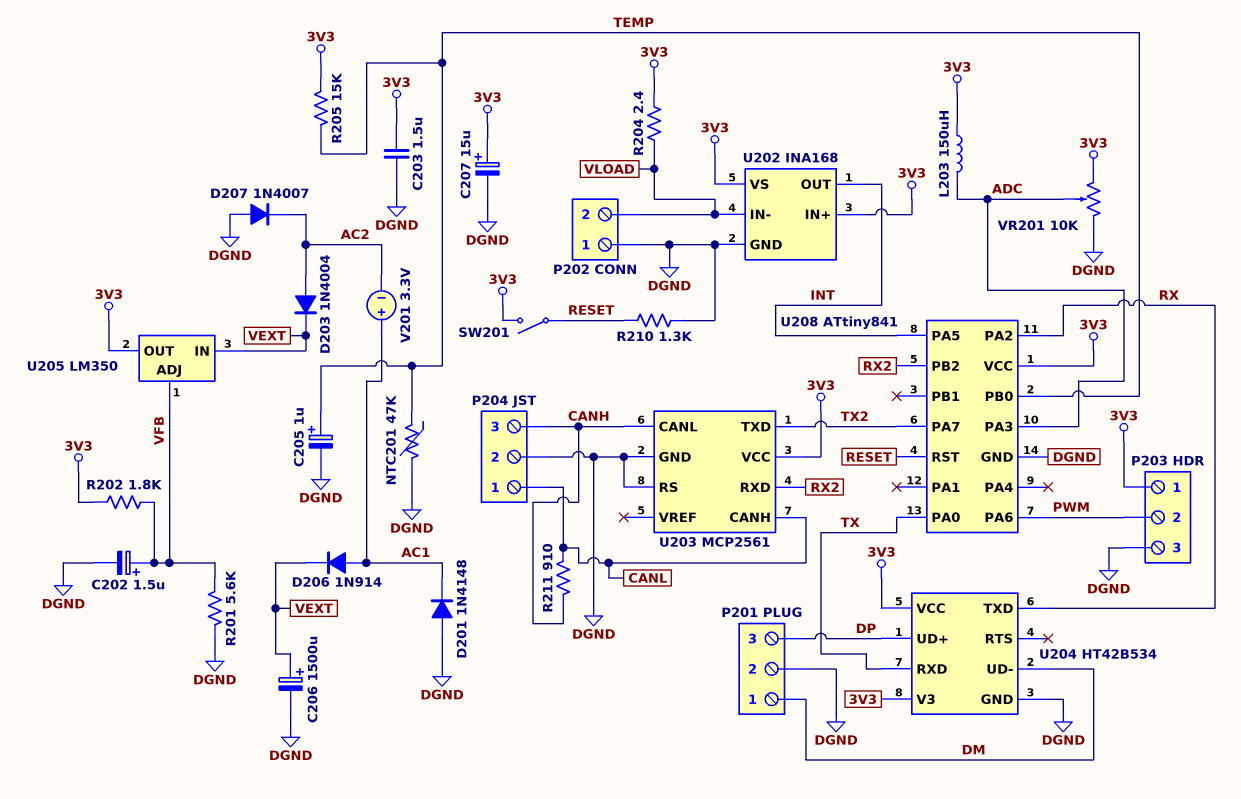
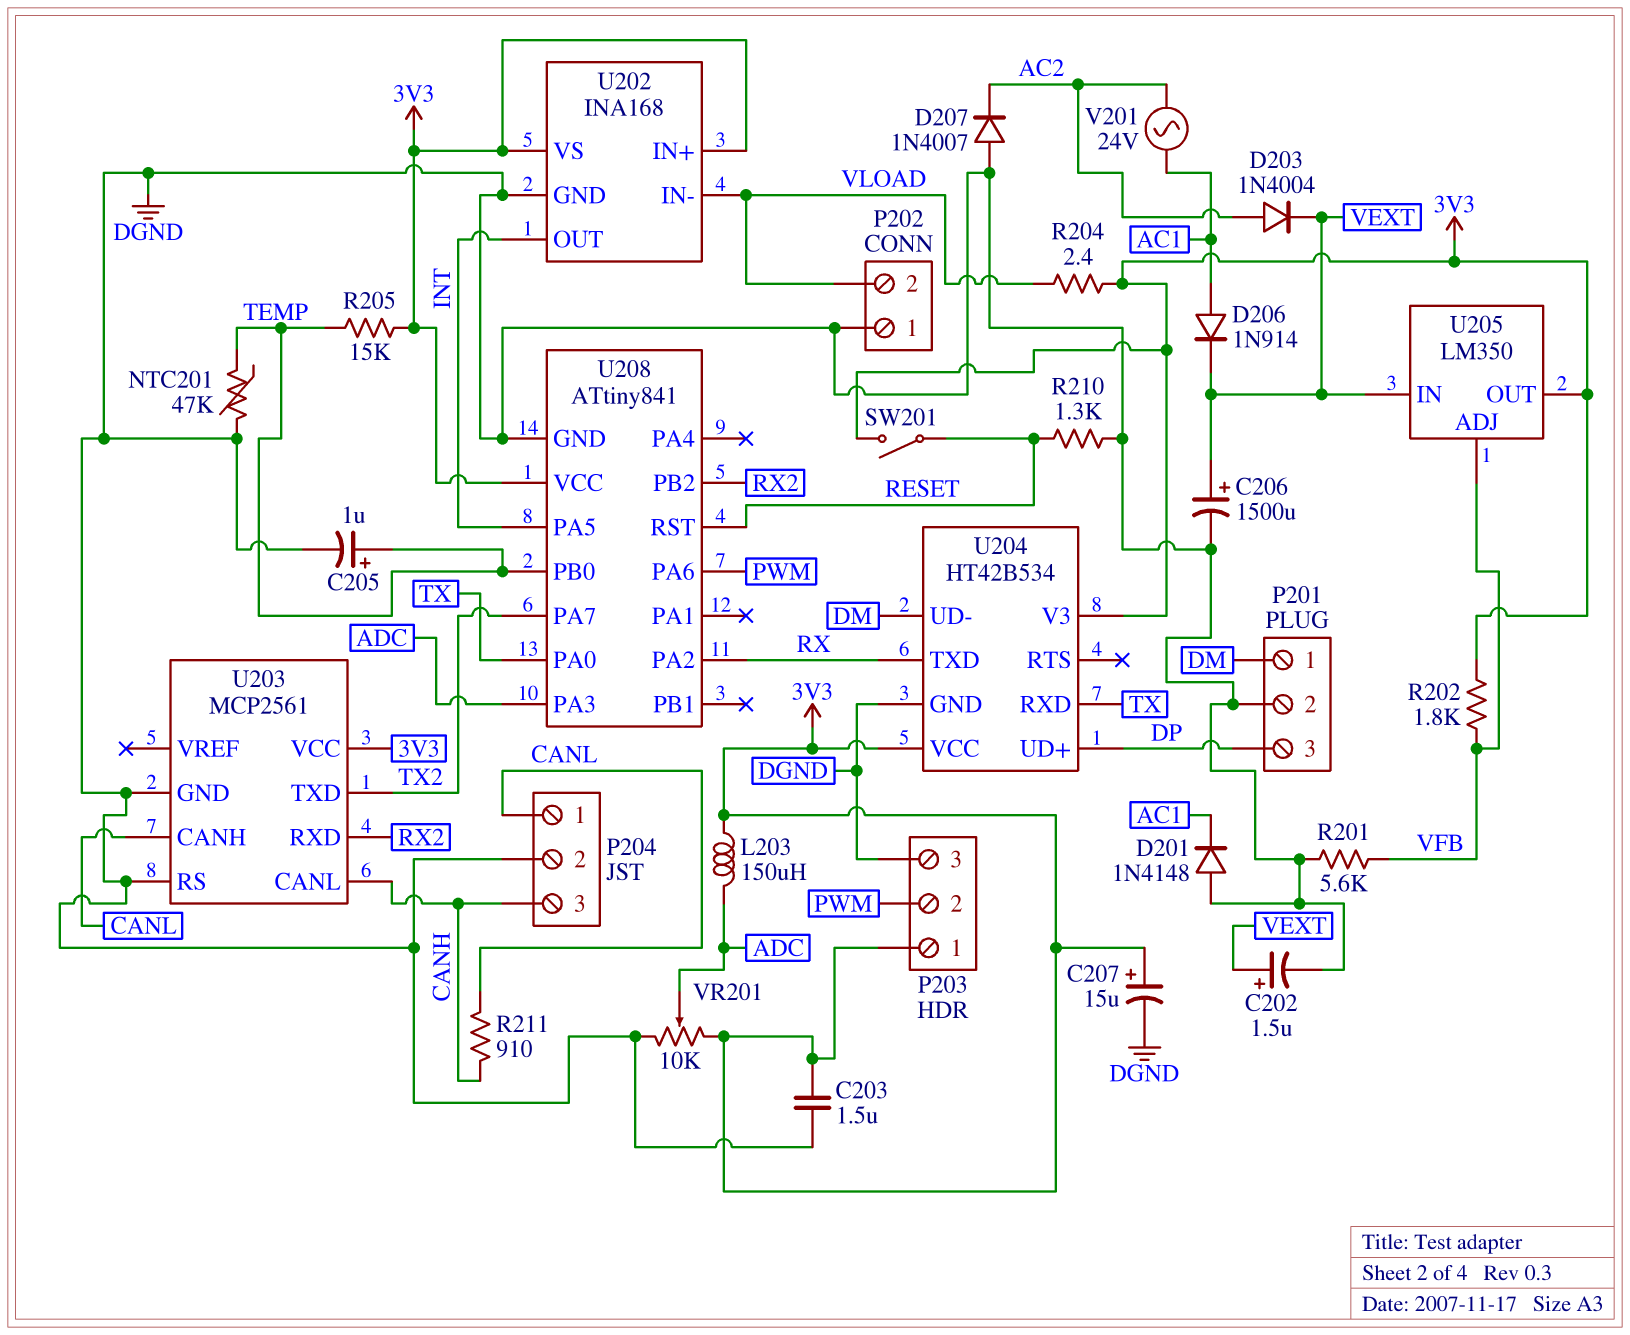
C202: 1.5uF (plus VFB, minus DGND) -> 1.5uF (plus VEXT, minus DGND)
V201: 3.3V (plus AC1, minus AC2) -> AC 24V (AC1, AC2)

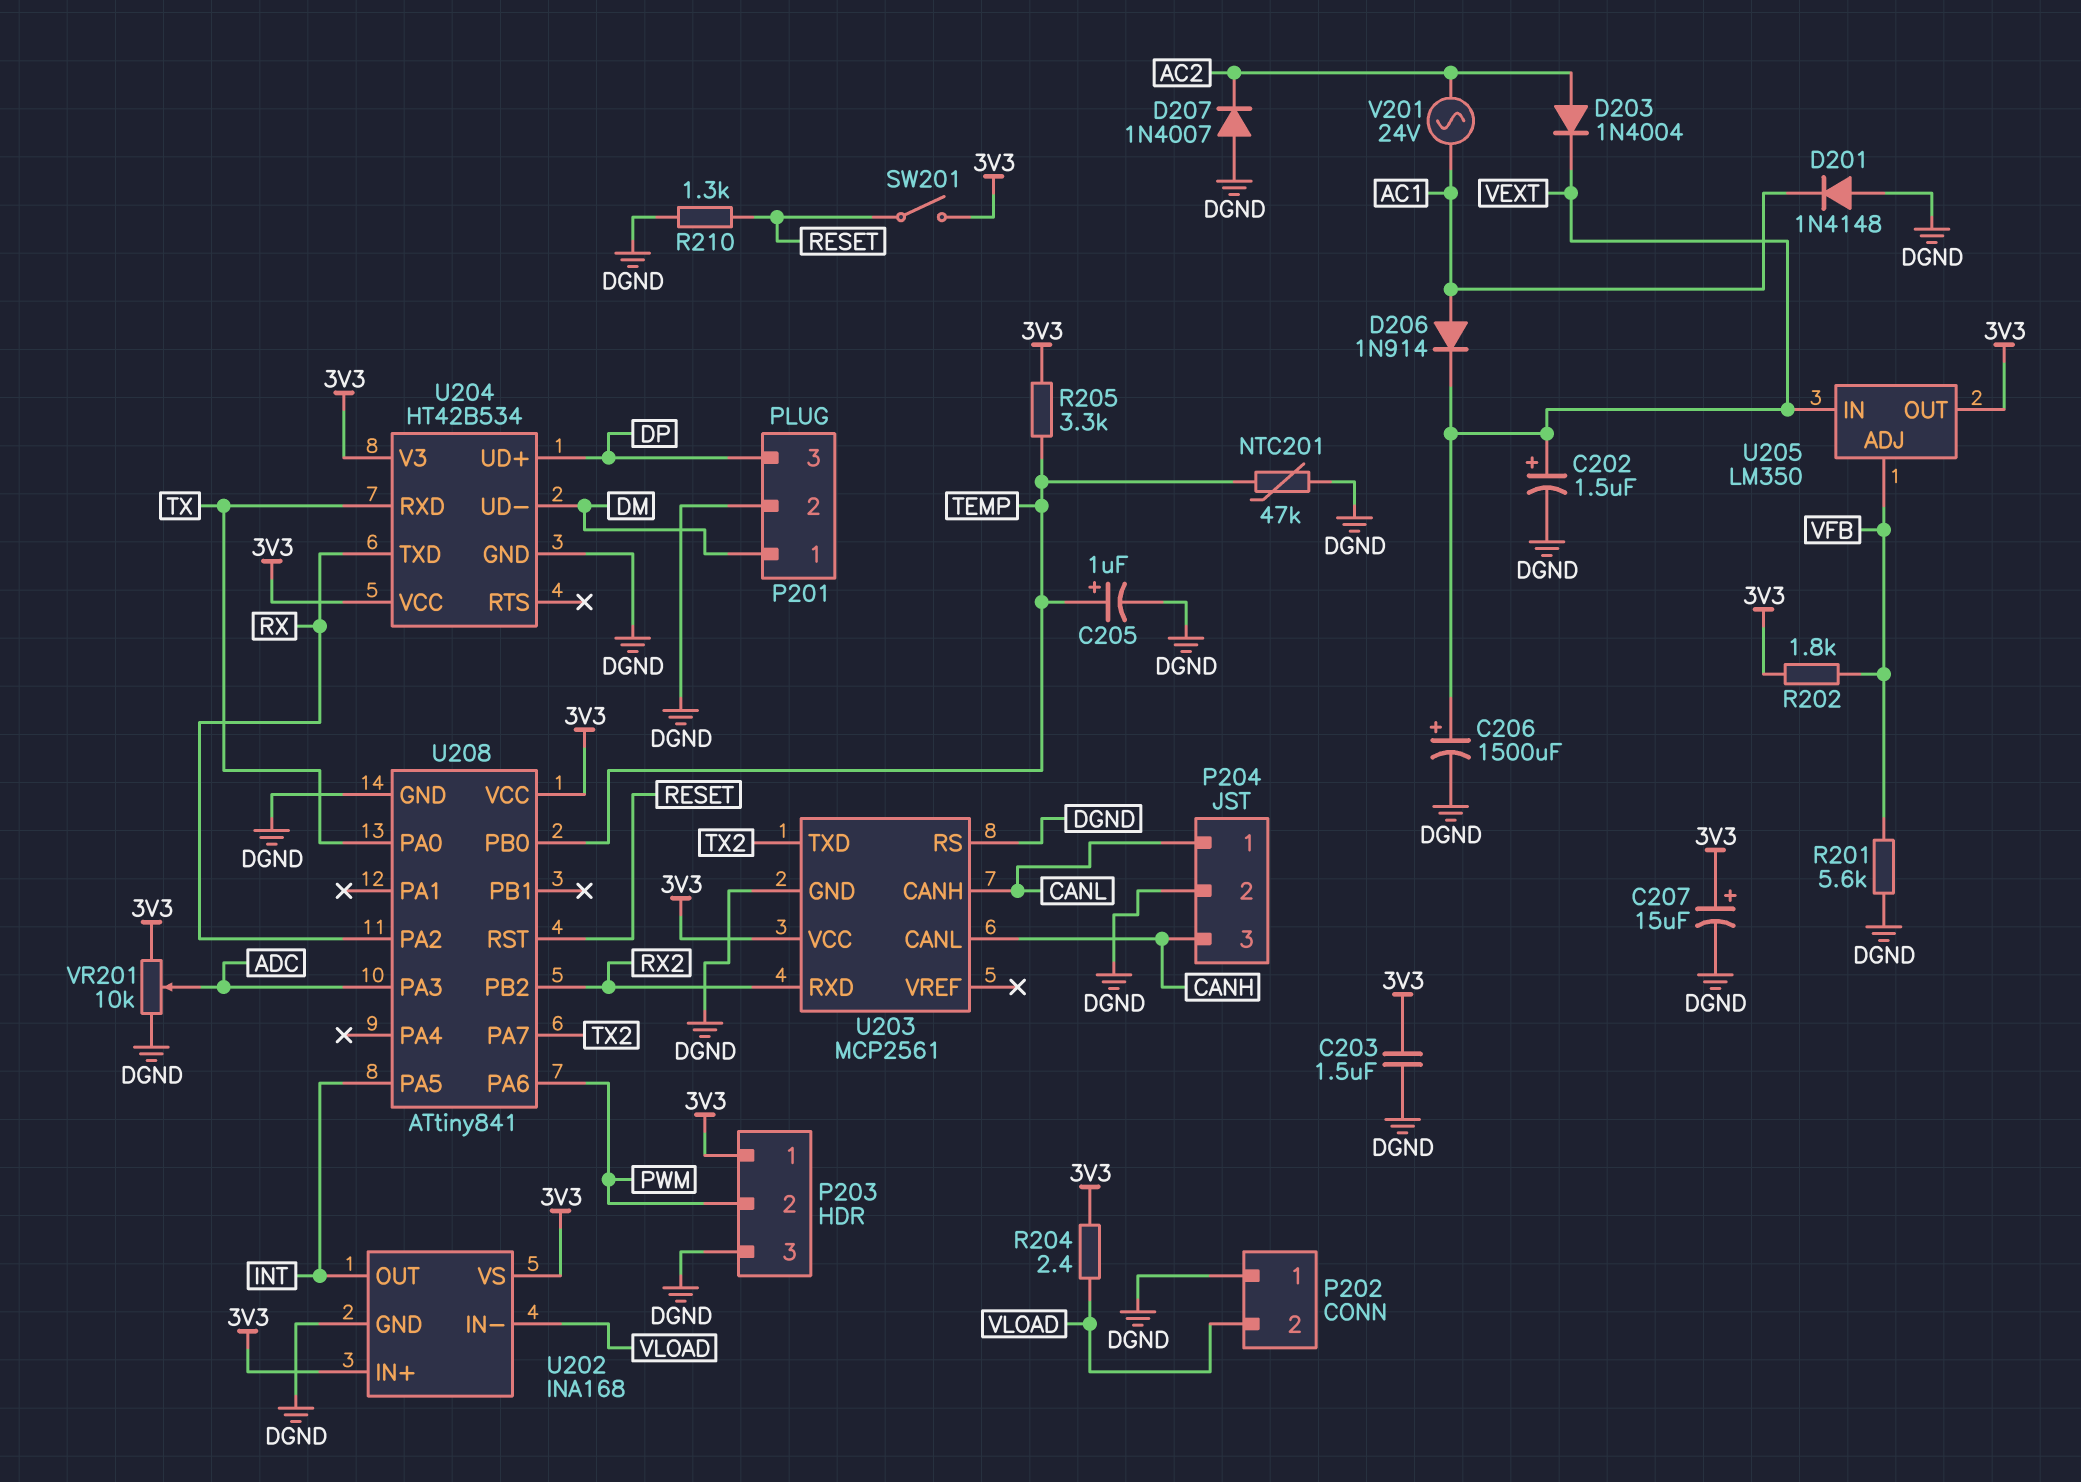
L203: 150uH (3V3, ADC) -> none
R205: 15k (3V3, TEMP) -> 3.3k (3V3, TEMP)
R211: 910 (CANH, CANL) -> none

